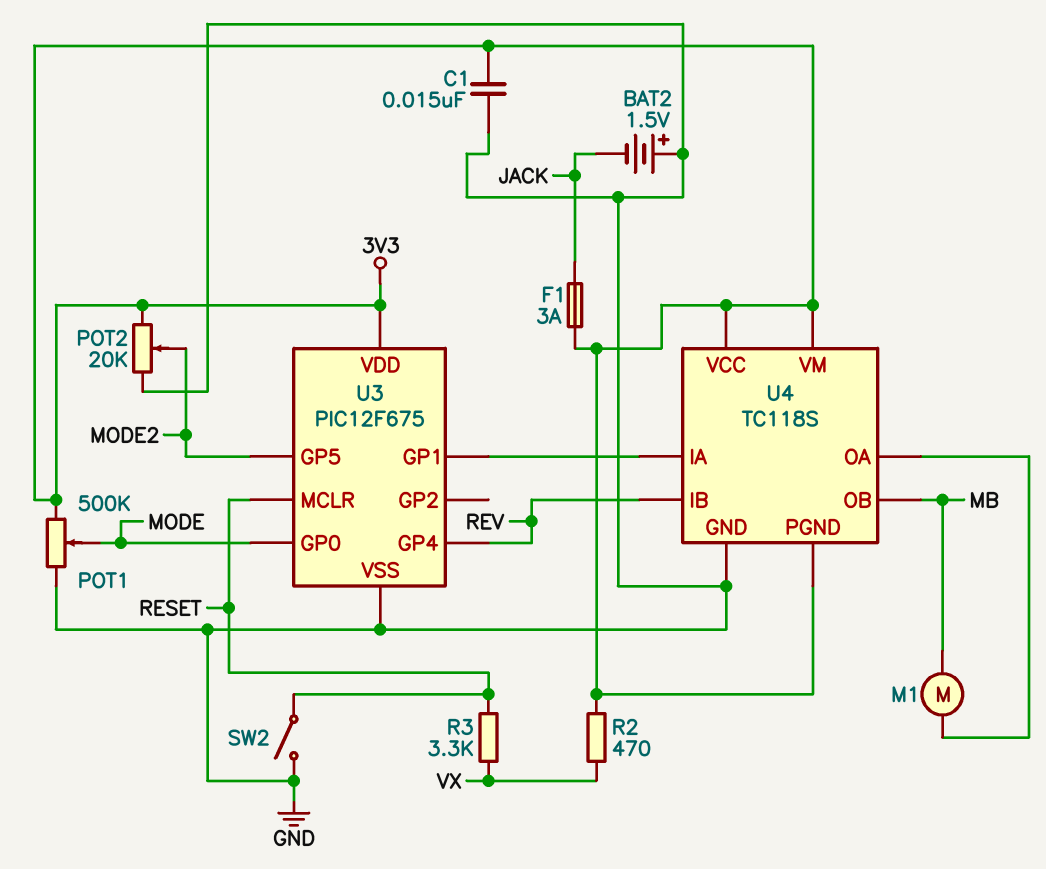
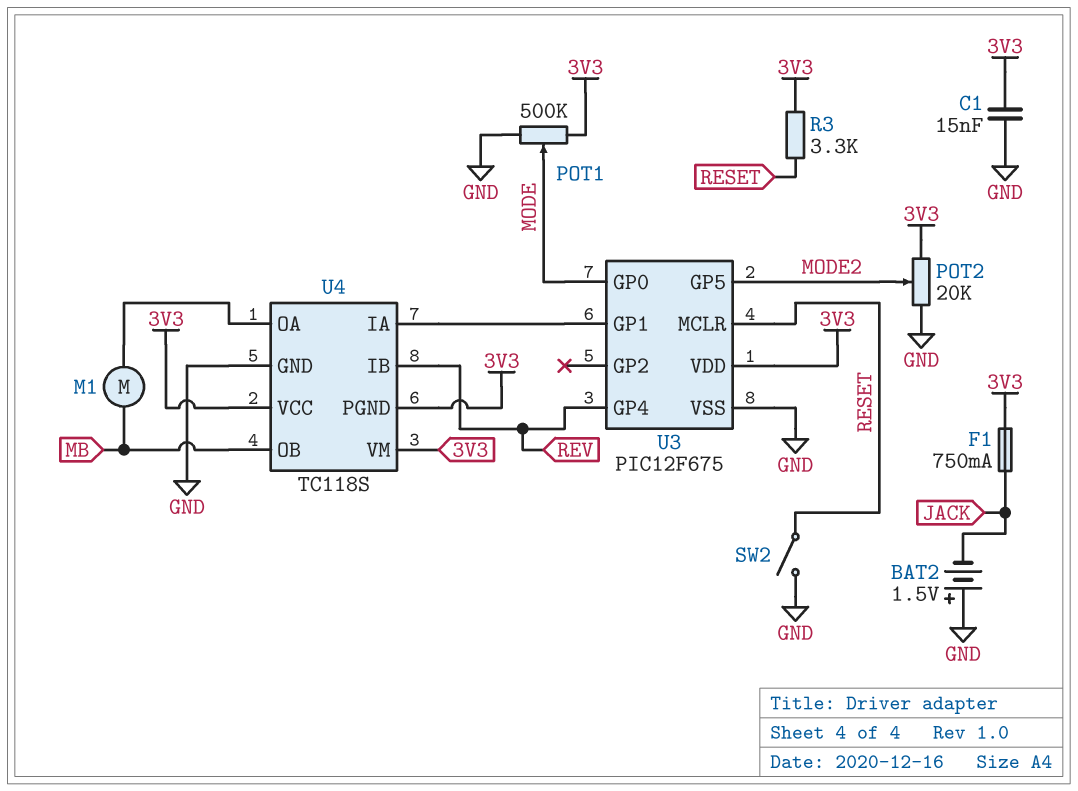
F1: 3A (3V3, JACK) -> 750mA (3V3, JACK)
R2: 470 (3V3, VX) -> none
R3: 3.3k (RESET, VX) -> 3.3k (3V3, RESET)

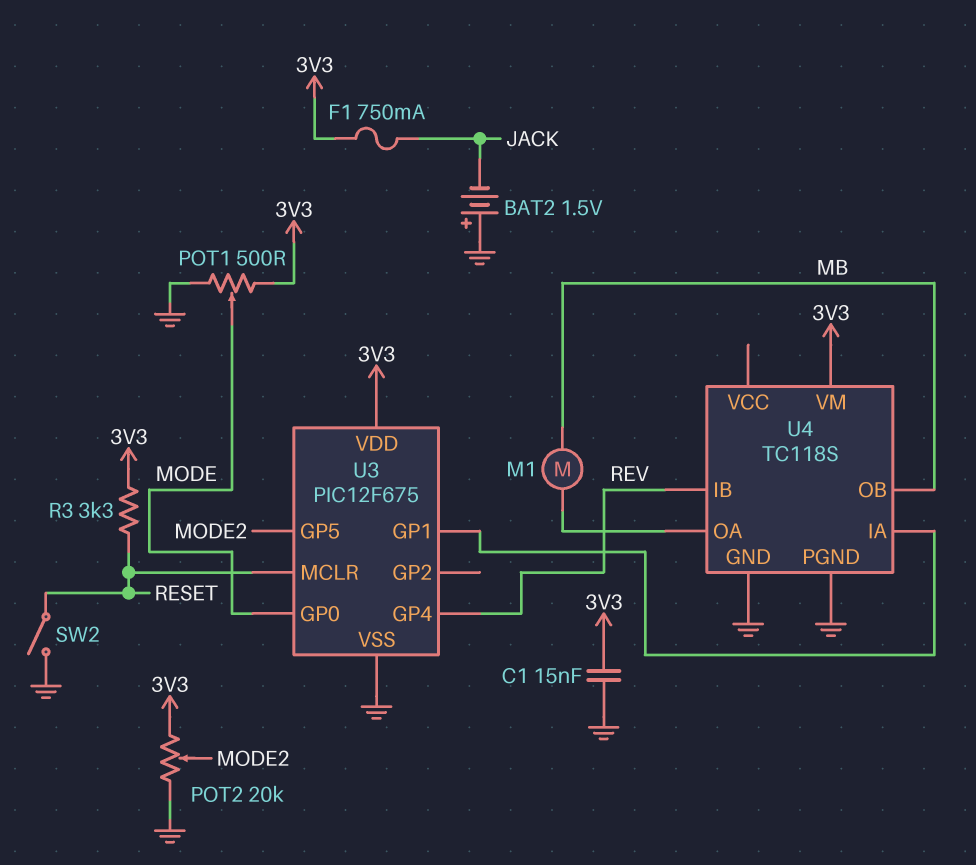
POT1: 500k (3V3, GND, wiper MODE) -> 500 (3V3, GND, wiper MODE)
U4 pin PGND: 3V3 -> GND
U4 pin VCC: 3V3 -> none

